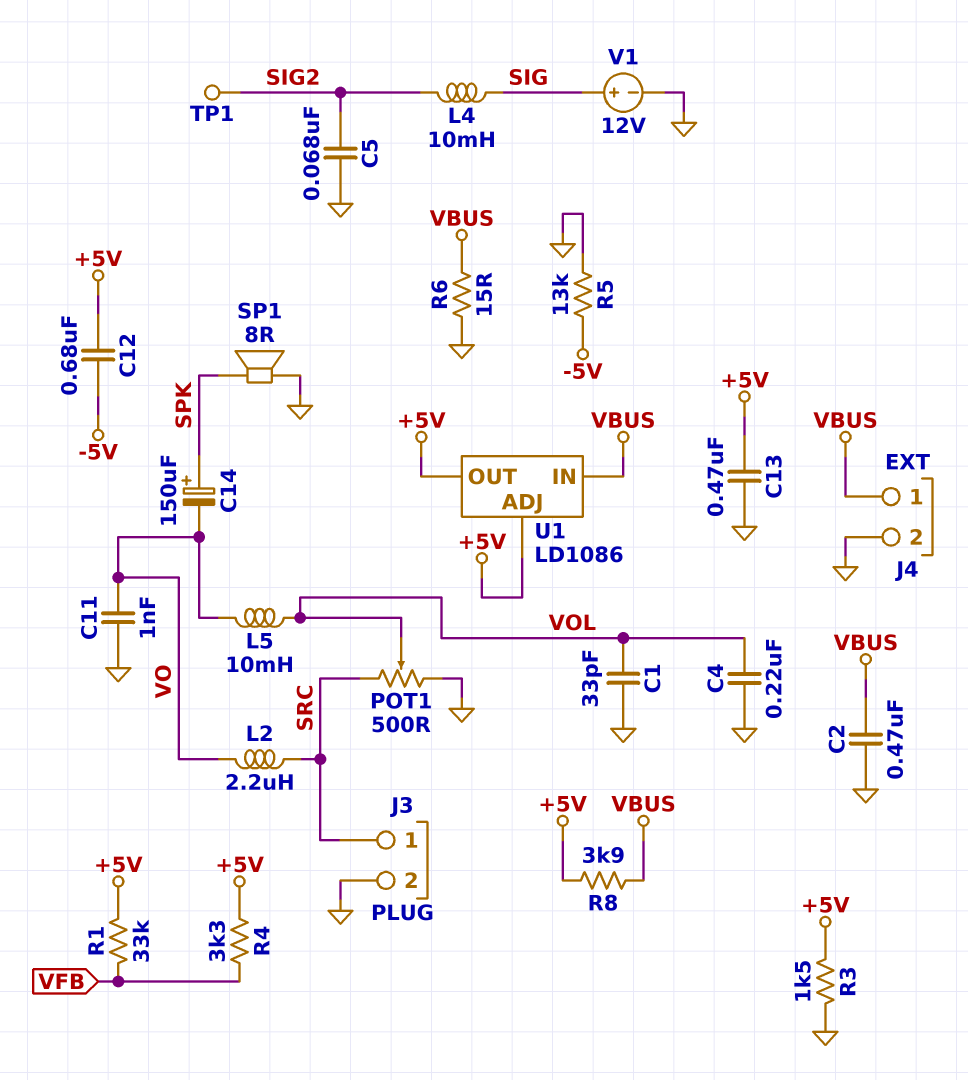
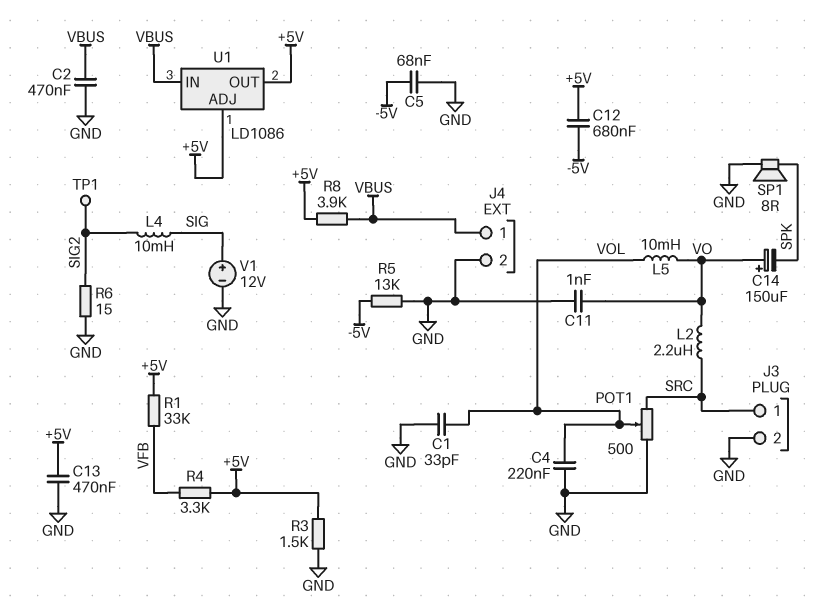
C5: 68nF (GND, SIG2) -> 68nF (-5V, GND)
C14: 150uF (plus SPK, minus VO) -> 150uF (plus VO, minus SPK)
R6: 15 (GND, VBUS) -> 15 (GND, SIG2)

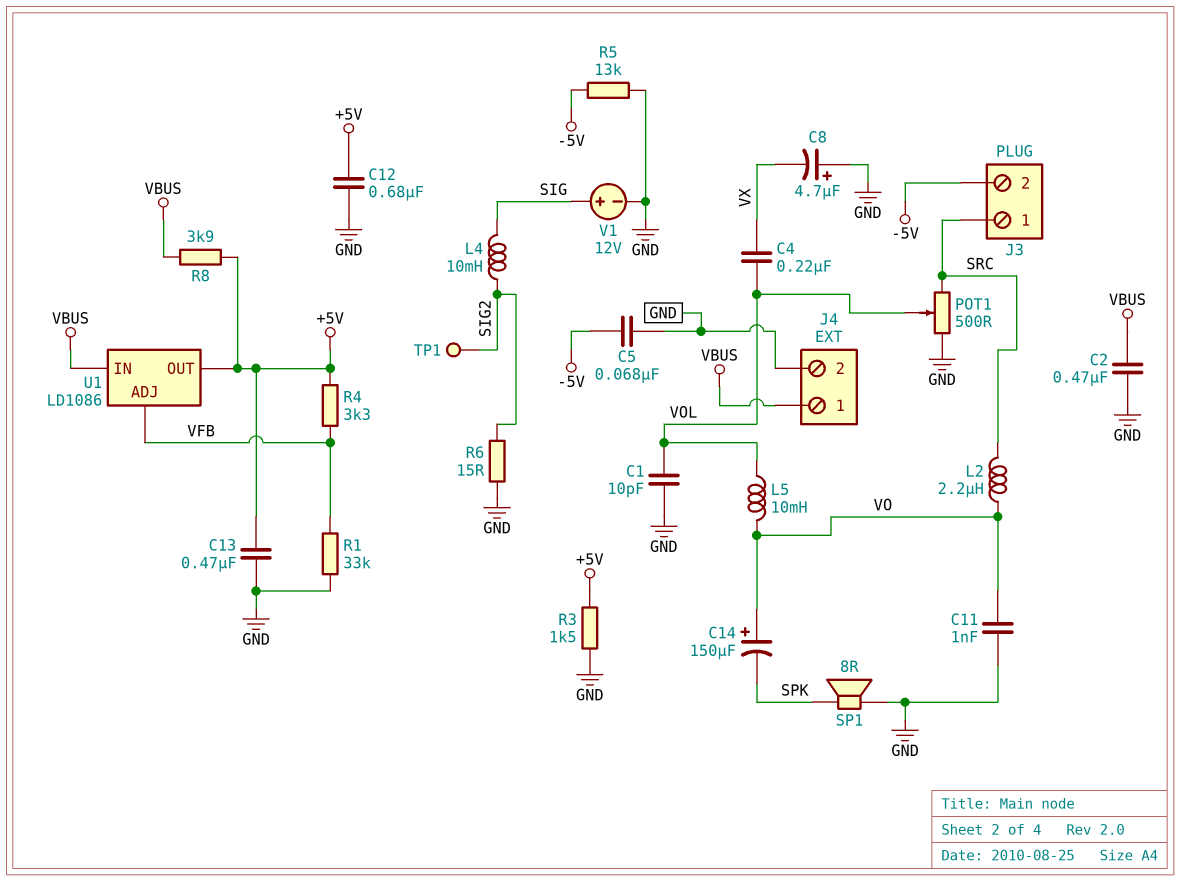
C1: 33pF (GND, VOL) -> 10pF (GND, VOL)
C4: 220nF (GND, VOL) -> 220nF (VOL, VX)
C8: none -> 4.7uF (plus GND, minus VX)
C12: 680nF (+5V, -5V) -> 680nF (+5V, GND)
J3 pin 2: GND -> -5V
R1: 33k (+5V, VFB) -> 33k (GND, VFB)
U1 pin ADJ: +5V -> VFB

